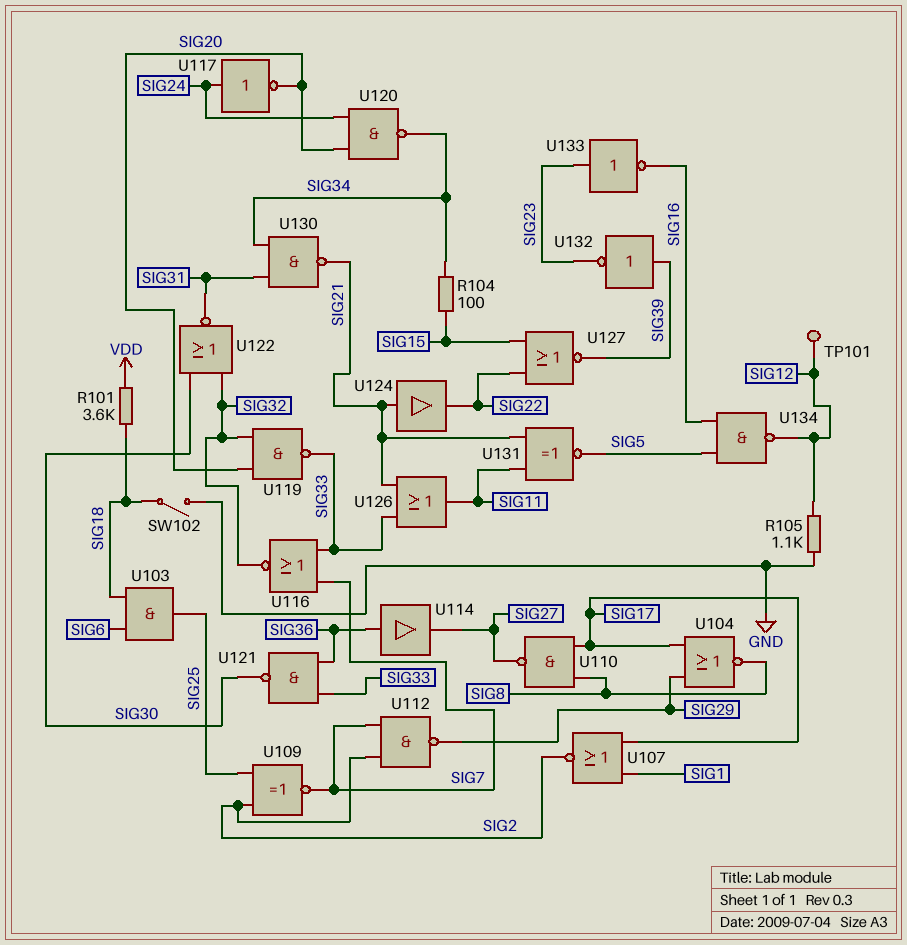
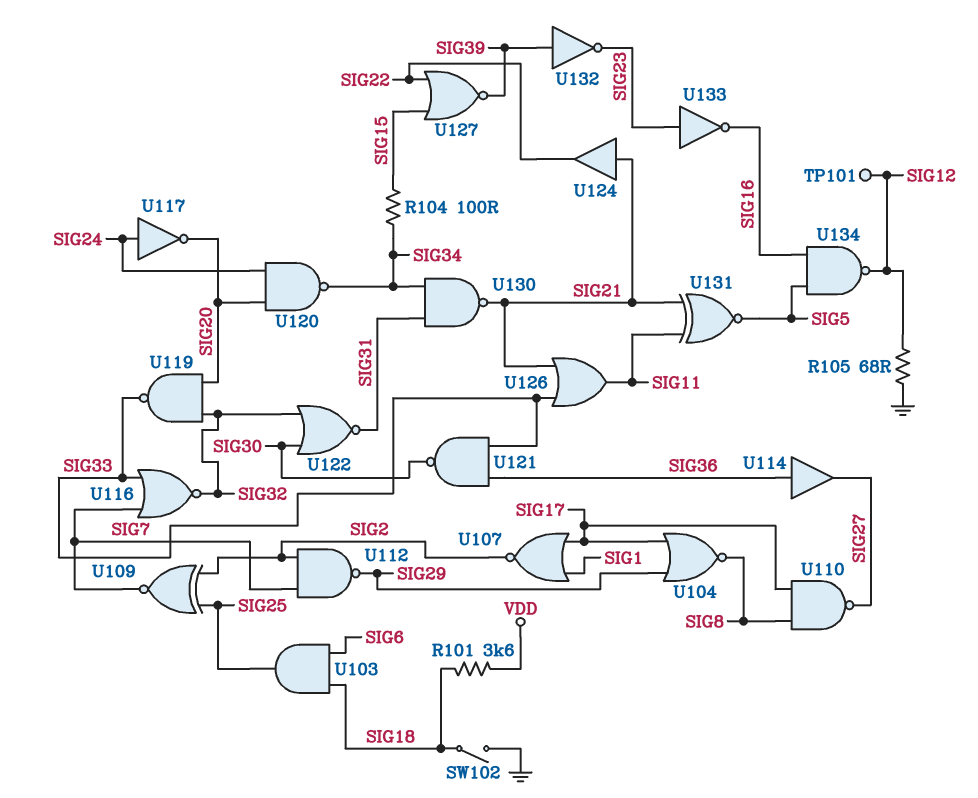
R105: 1.1k (GND, SIG12) -> 68 (GND, SIG12)

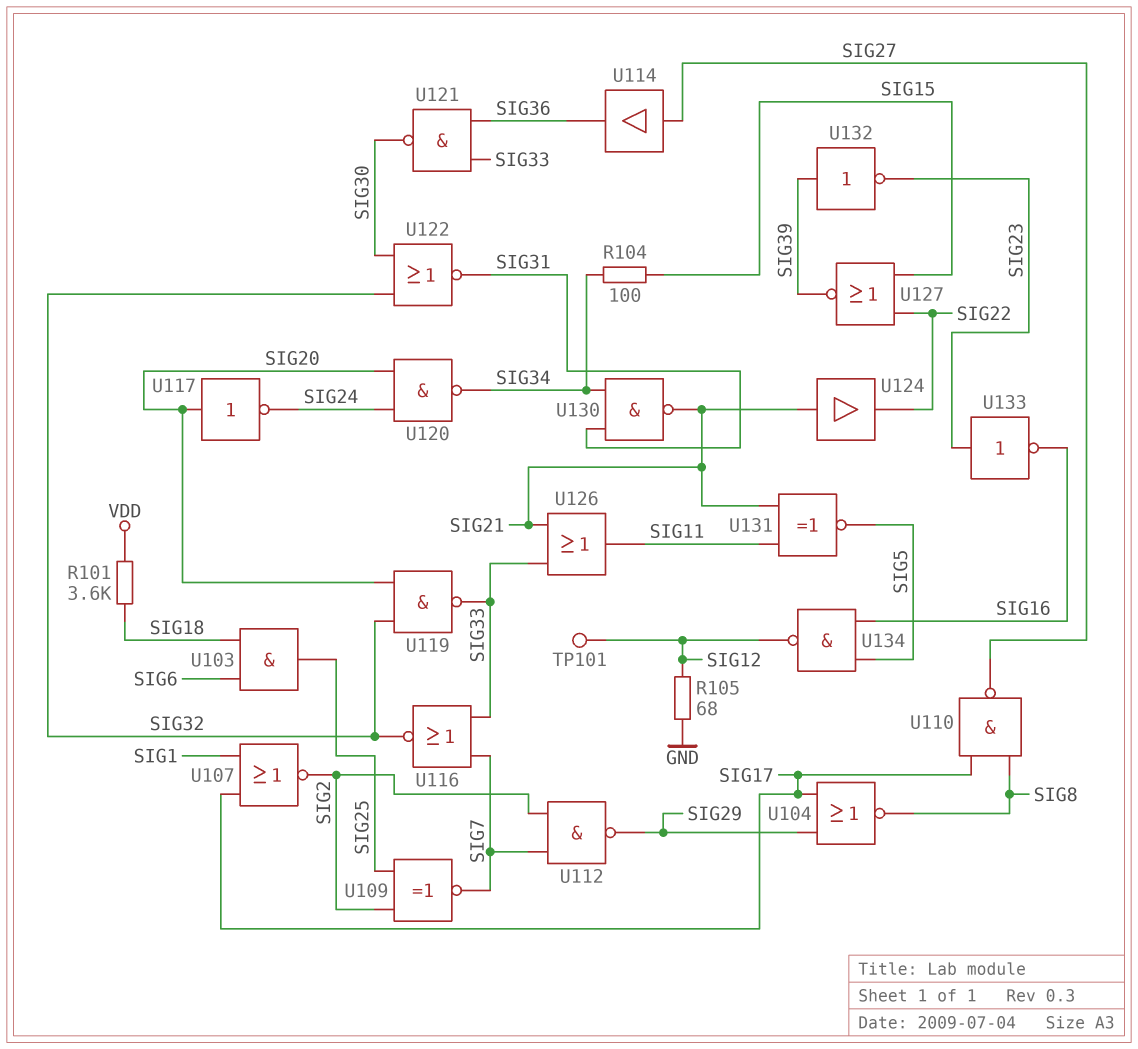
SW102: switch (GND, SIG18) -> none
U114: buffer (in SIG36, out SIG27) -> buffer (in SIG27, out SIG36)
U117: NOT (in SIG24, out SIG20) -> NOT (in SIG20, out SIG24)

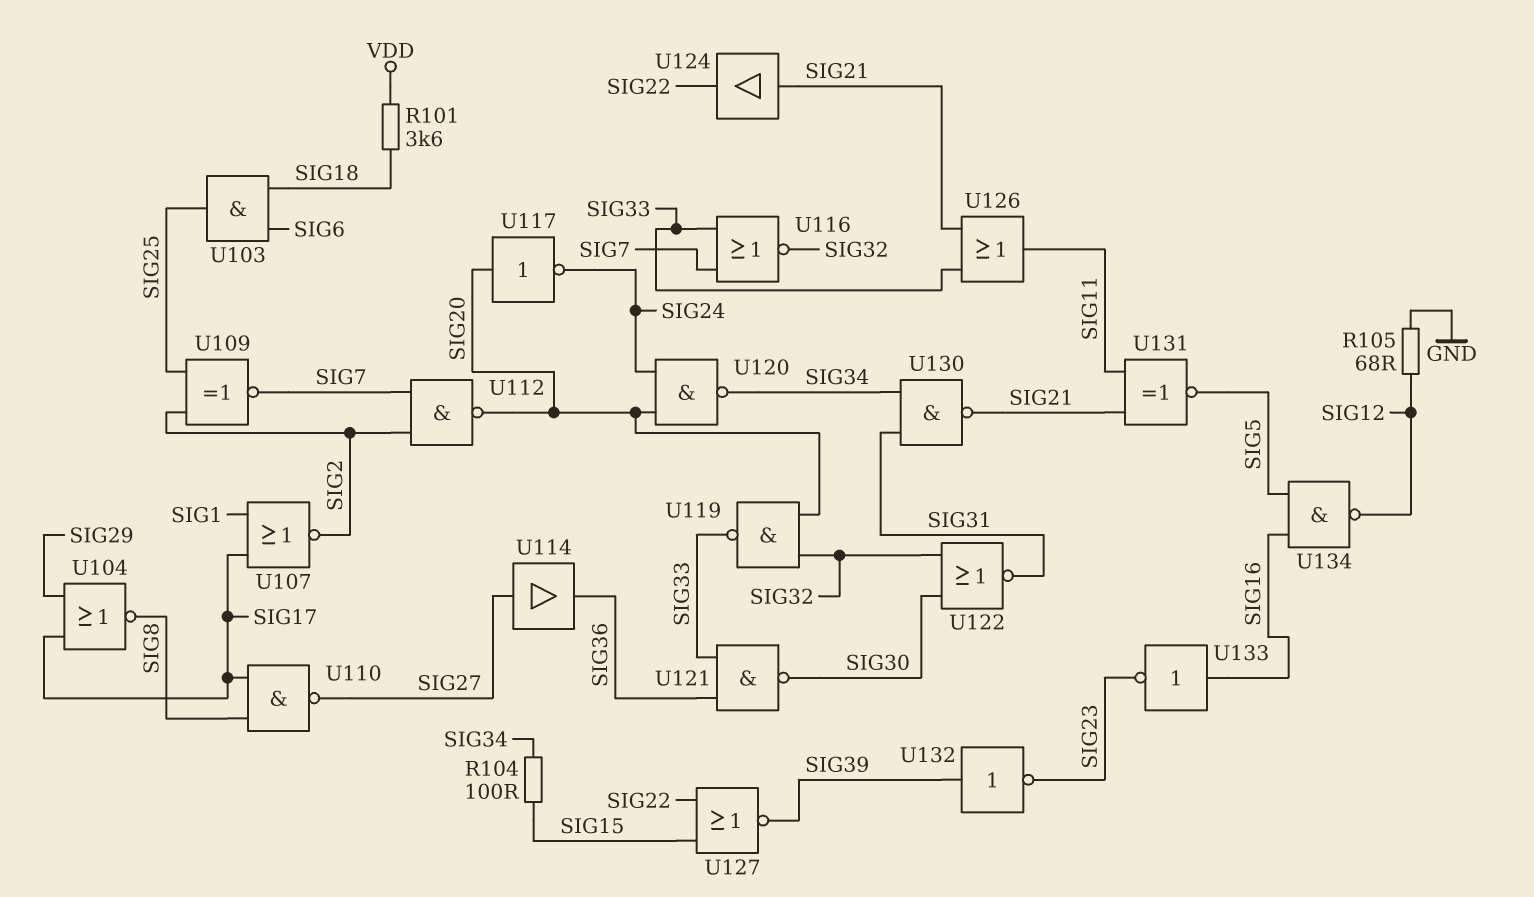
TP101: test point (SIG12) -> none
U112: NAND (in SIG2, in SIG7, out SIG29) -> NAND (in SIG2, in SIG7, out SIG20)
U133: NOT (in SIG23, out SIG16) -> NOT (in SIG16, out SIG23)

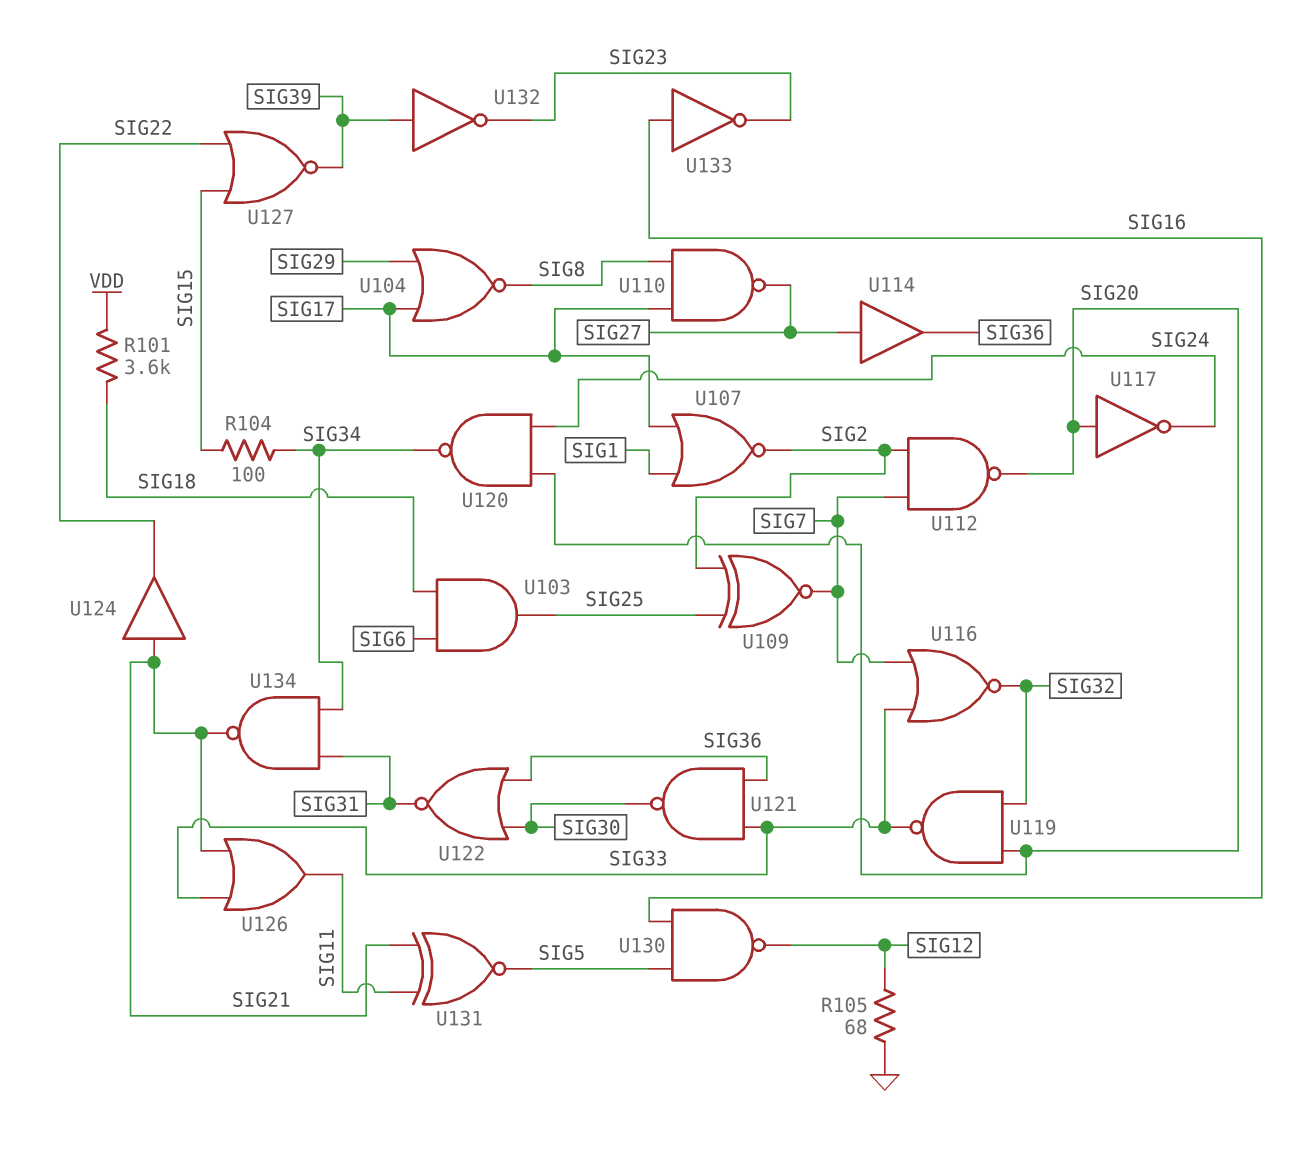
U122: NOR (in SIG30, in SIG32, out SIG31) -> NOR (in SIG30, in SIG36, out SIG31)
U130: NAND (in SIG31, in SIG34, out SIG21) -> NAND (in SIG5, in SIG16, out SIG12)
U134: NAND (in SIG5, in SIG16, out SIG12) -> NAND (in SIG31, in SIG34, out SIG21)

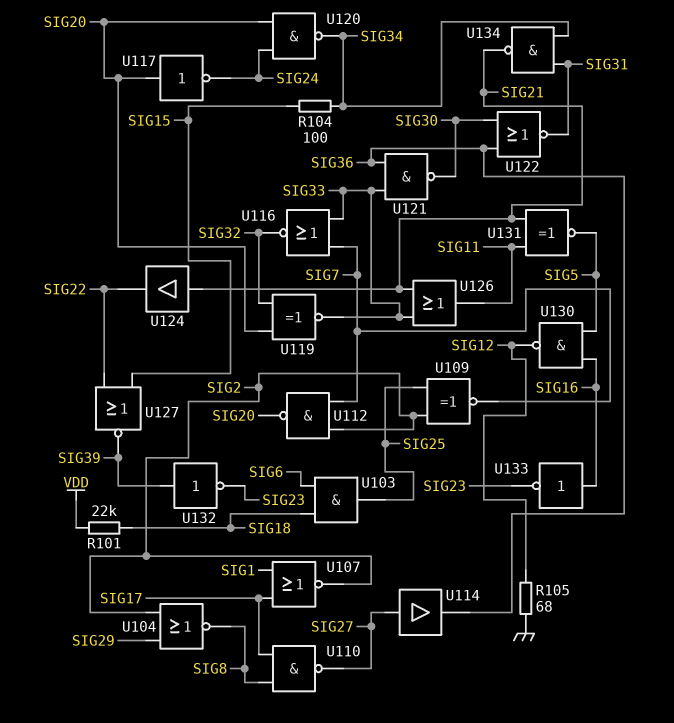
R101: 3.6k (SIG18, VDD) -> 22k (SIG18, VDD)
U104: NOR (in SIG17, in SIG29, out SIG8) -> NOR (in SIG2, in SIG29, out SIG8)
U119: NAND (in SIG20, in SIG32, out SIG33) -> XNOR (in SIG20, in SIG32, out SIG33)

